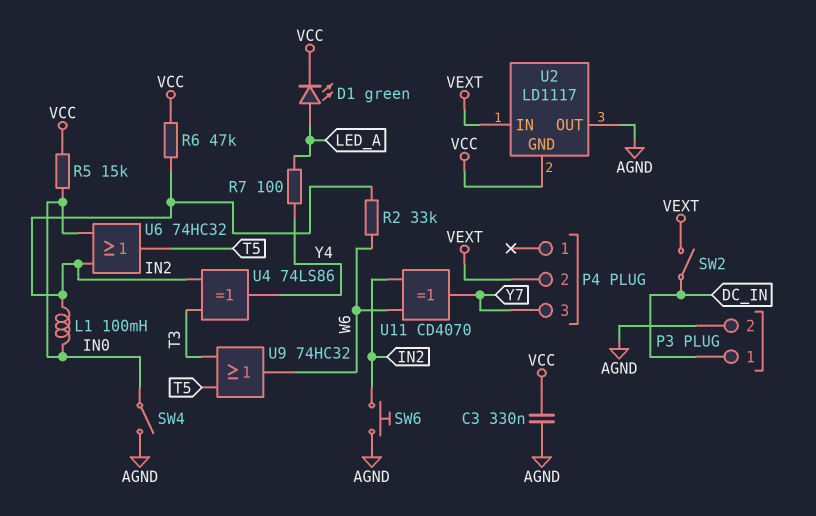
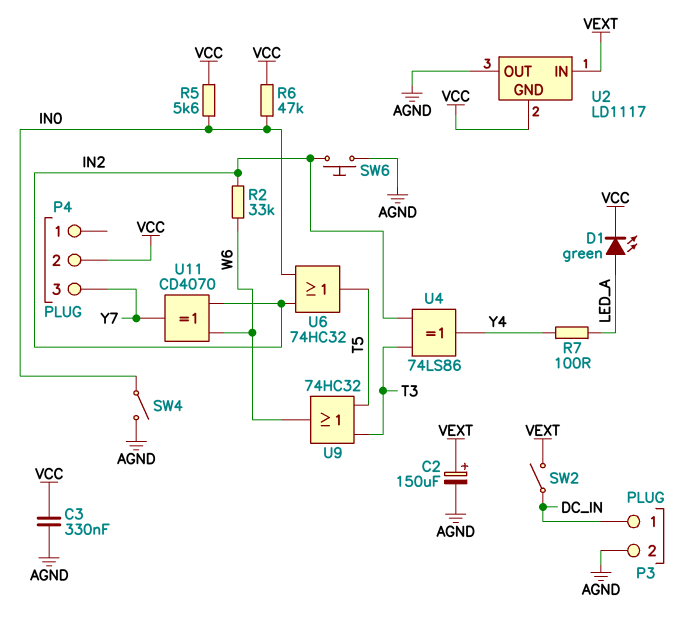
C2: none -> 150uF (plus VEXT, minus AGND)
L1: 100mH (IN0, IN2) -> none
P4 pin 2: VEXT -> VCC
R5: 15k (IN0, VCC) -> 5.6k (IN0, VCC)
R6: 47k (IN2, VCC) -> 47k (IN0, VCC)

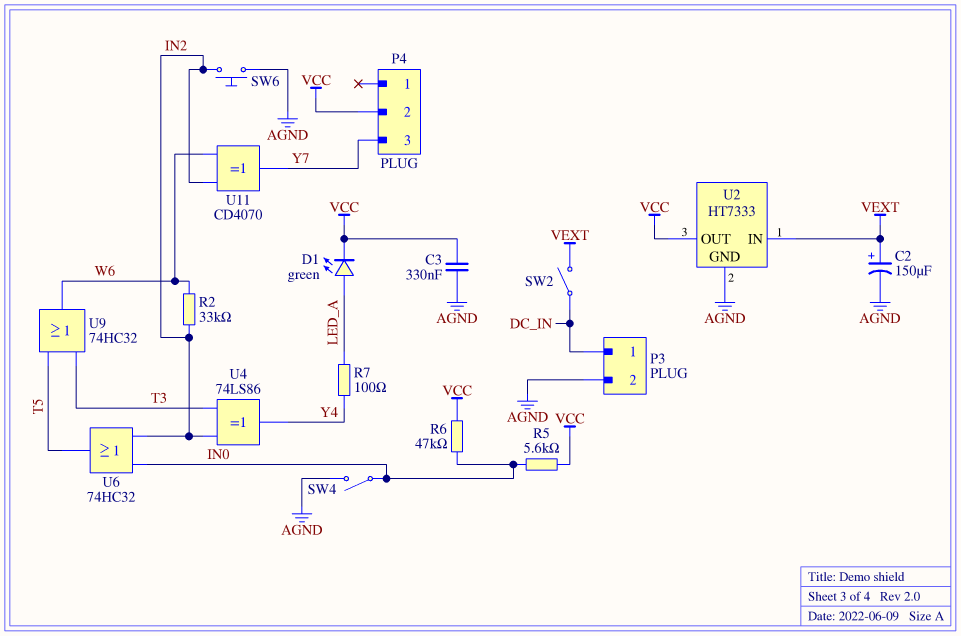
U2: LD1117 -> HT7333
U2 pin GND: VCC -> AGND
U2 pin OUT: AGND -> VCC

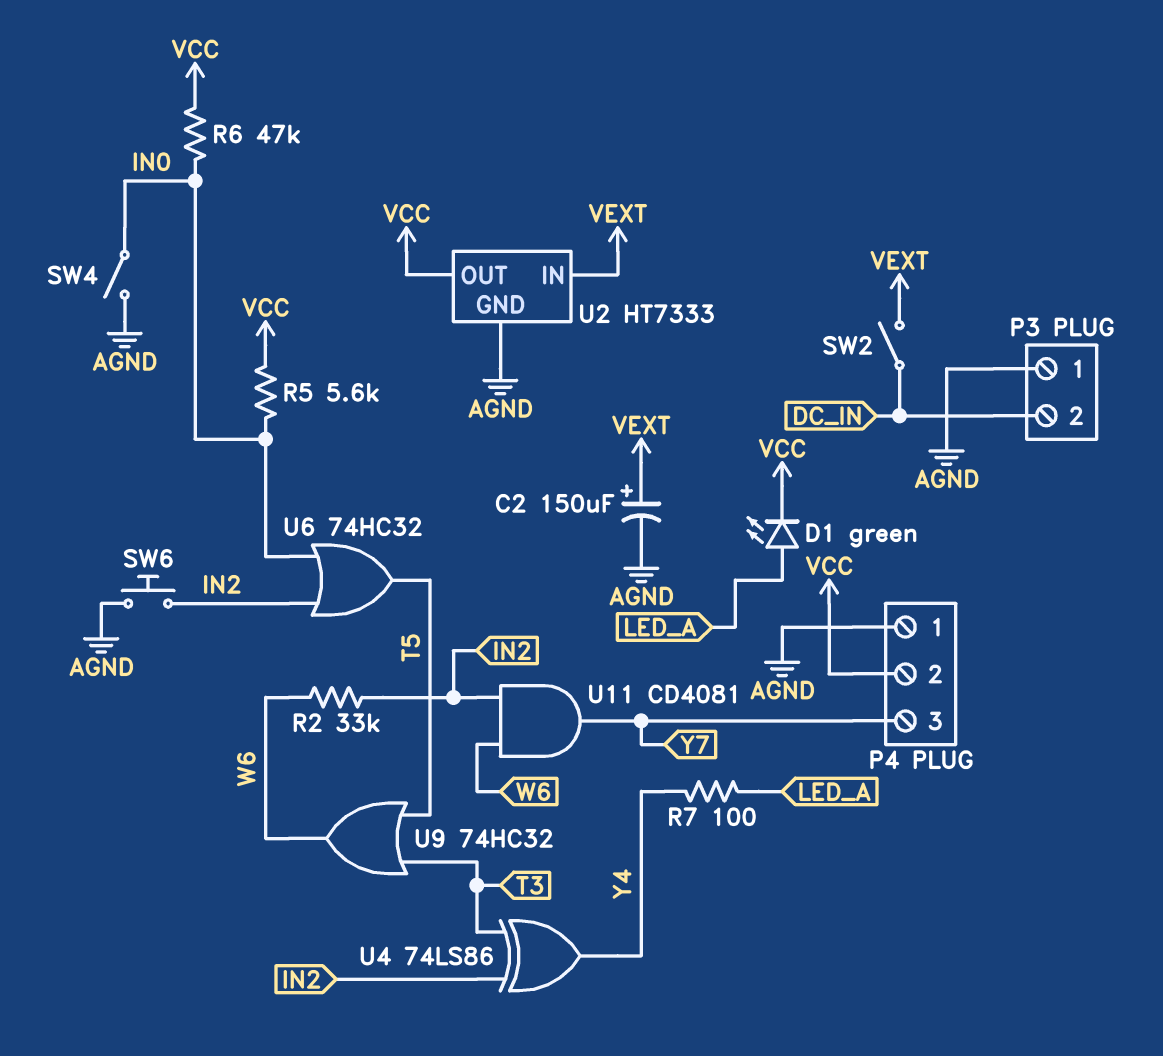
C3: 330nF (AGND, VCC) -> none
P3 pin 1: DC_IN -> AGND
P3 pin 2: AGND -> DC_IN
P4 pin 1: none -> AGND
U11: XOR CD4070 (in IN2, in W6, out Y7) -> AND CD4081 (in IN2, in W6, out Y7)

